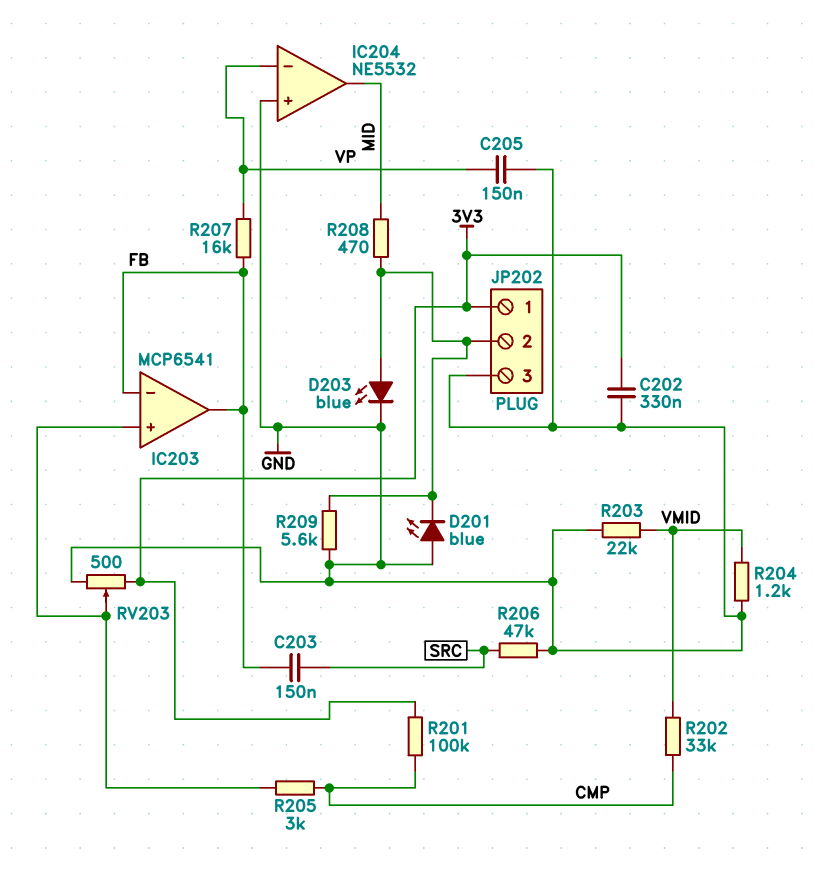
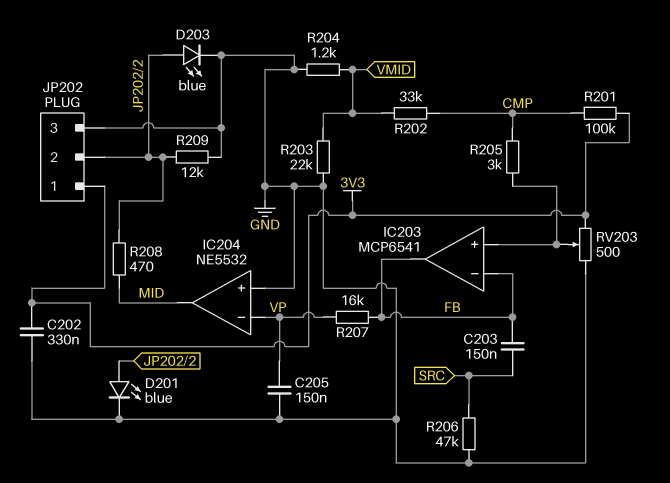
D201: LED blue (A GND, K JP202/2) -> LED blue (A JP202/2, K GND)
R209: 5.6k (GND, JP202/2) -> 12k (GND, JP202/2)

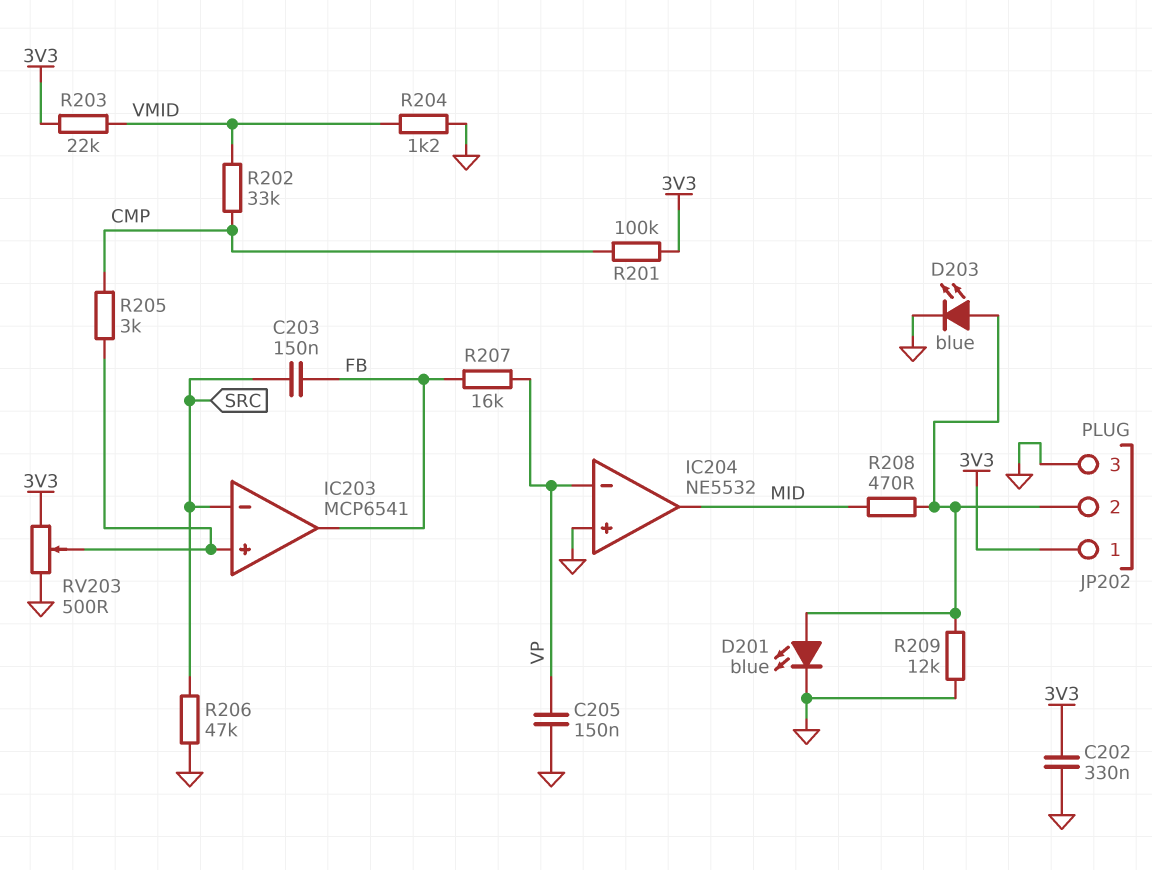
IC203 pin in-: FB -> SRC
R203: 22k (GND, VMID) -> 22k (3V3, VMID)

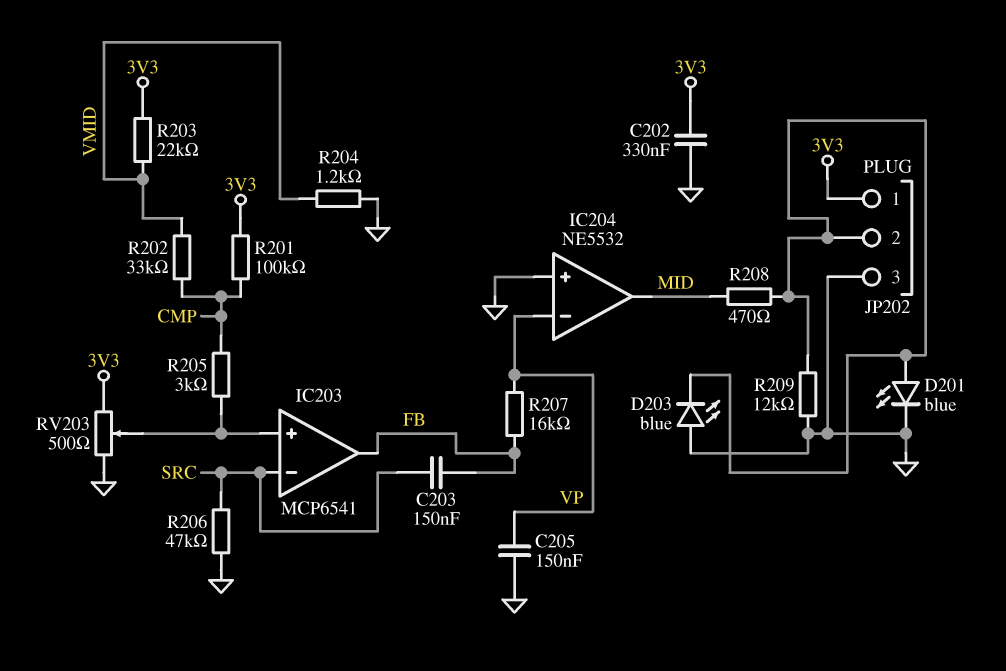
D203: LED blue (A JP202/2, K GND) -> LED blue (A GND, K JP202/2)

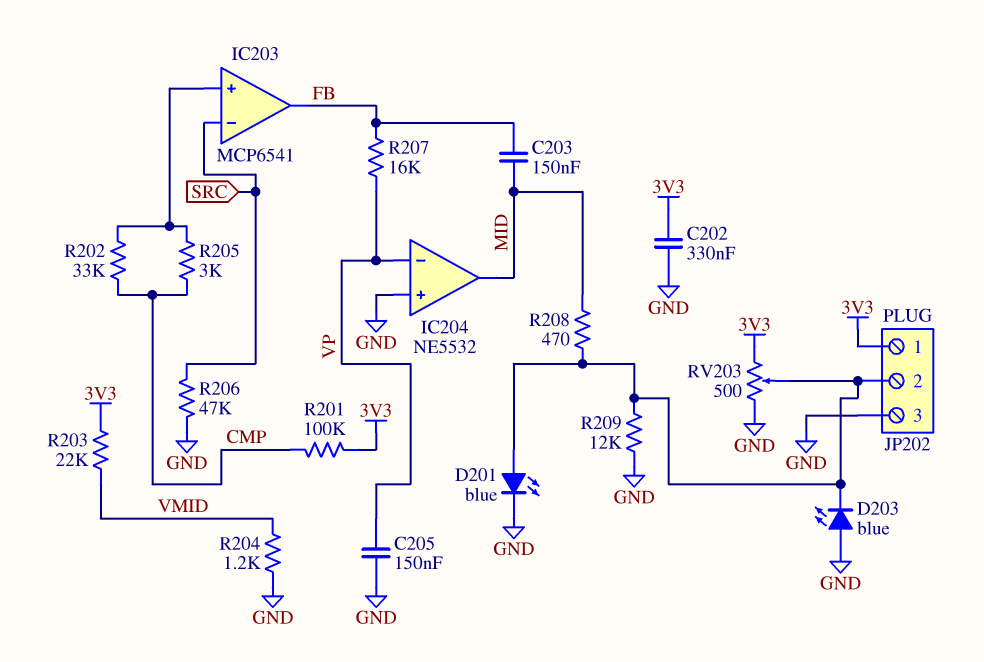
C203: 150nF (FB, SRC) -> 150nF (FB, MID)
R202: 33k (CMP, VMID) -> 33k (CMP, IC203/in+)
RV203: 500 (3V3, GND, wiper IC203/in+) -> 500 (3V3, GND, wiper JP202/2)

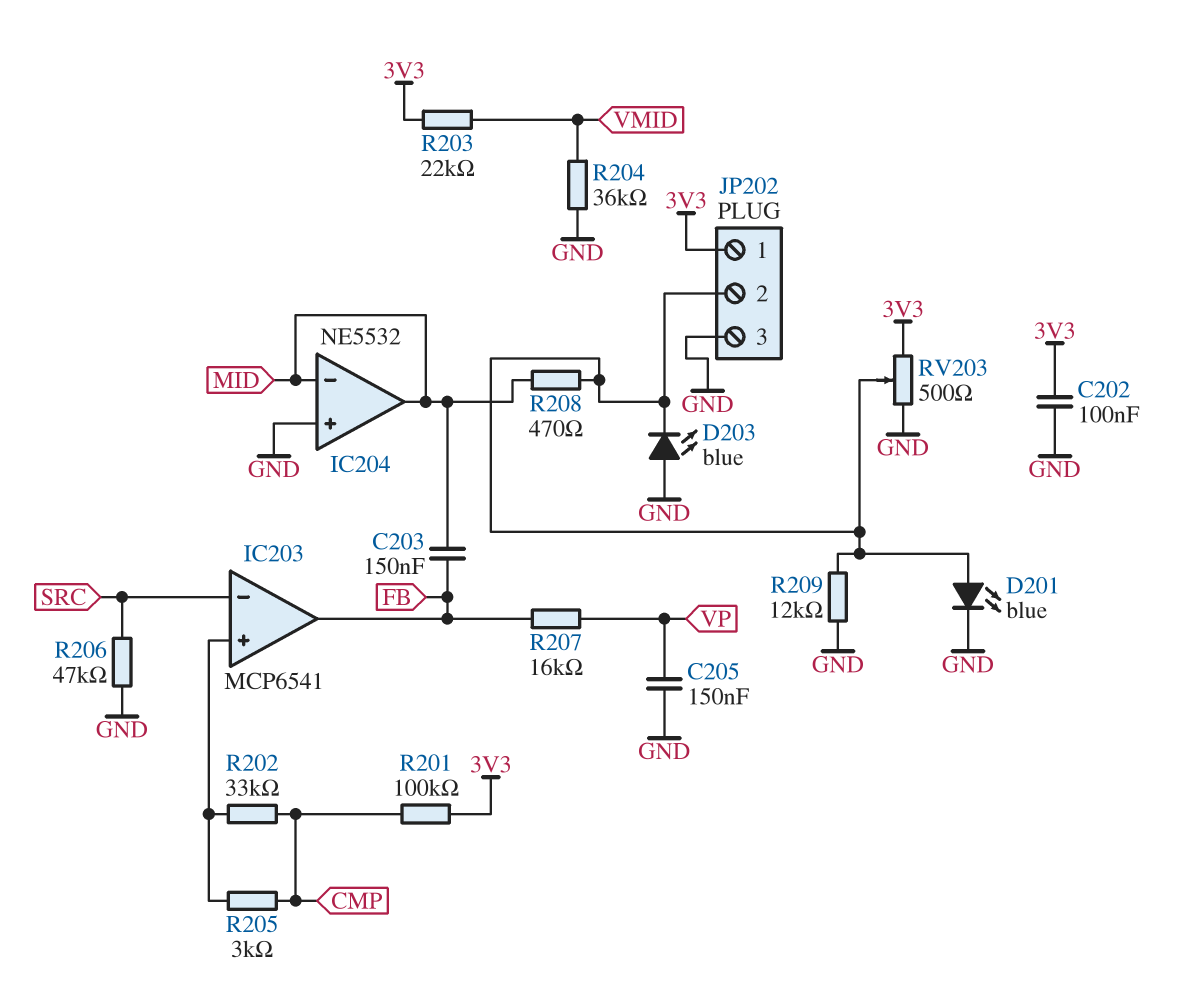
C202: 330nF (3V3, GND) -> 100nF (3V3, GND)
IC204 pin in-: VP -> MID
R204: 1.2k (GND, VMID) -> 36k (GND, VMID)

